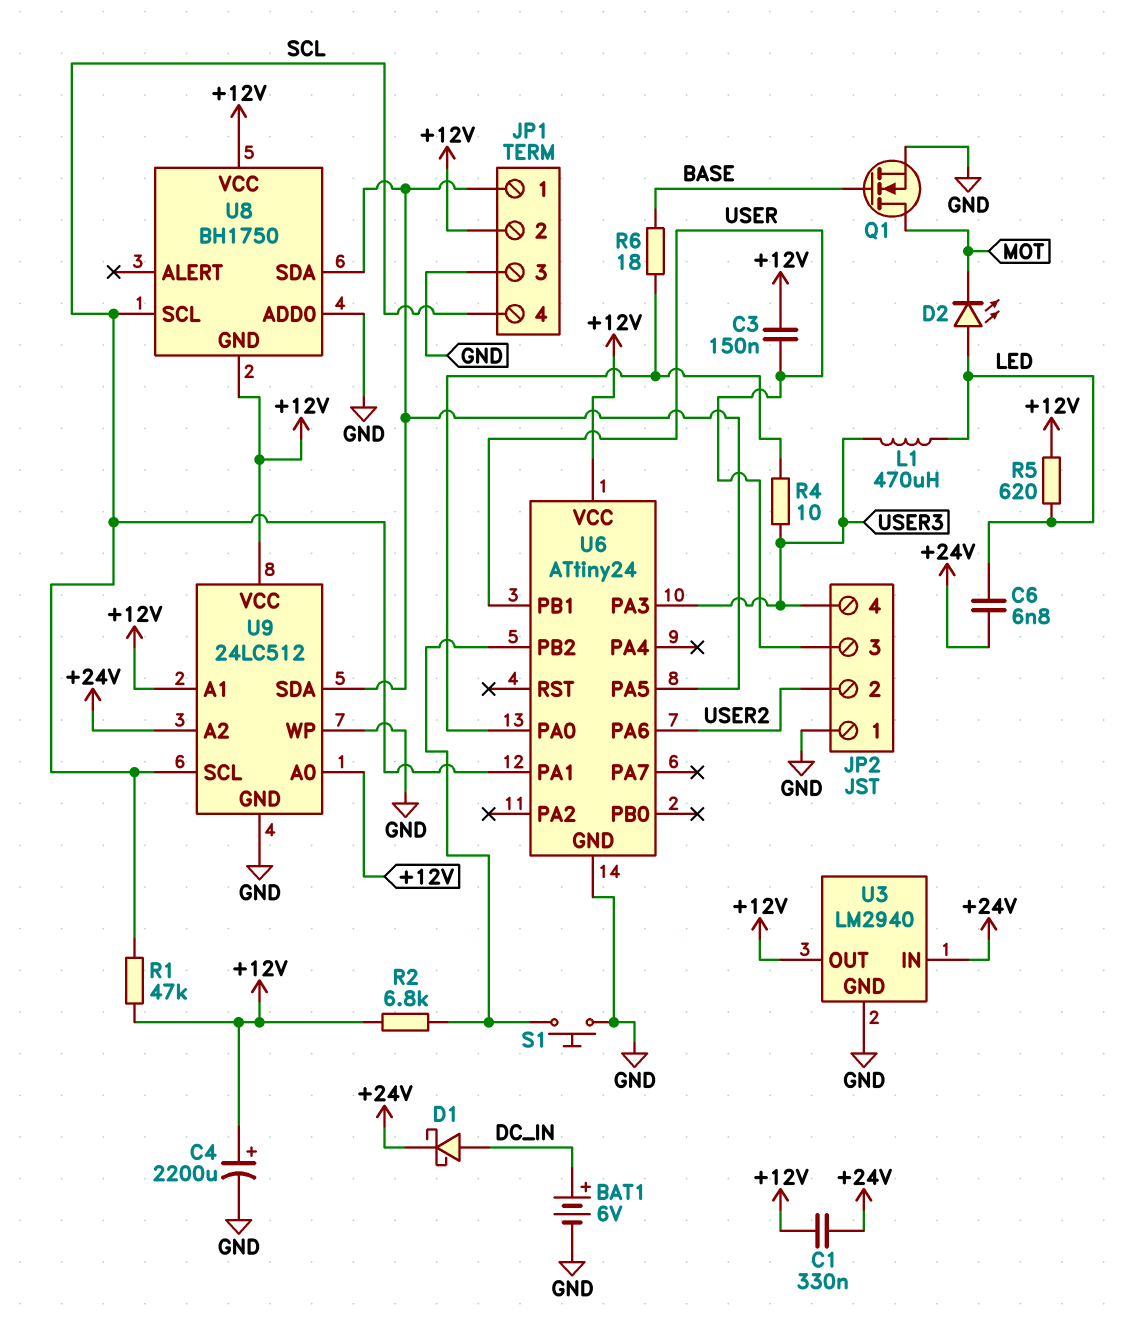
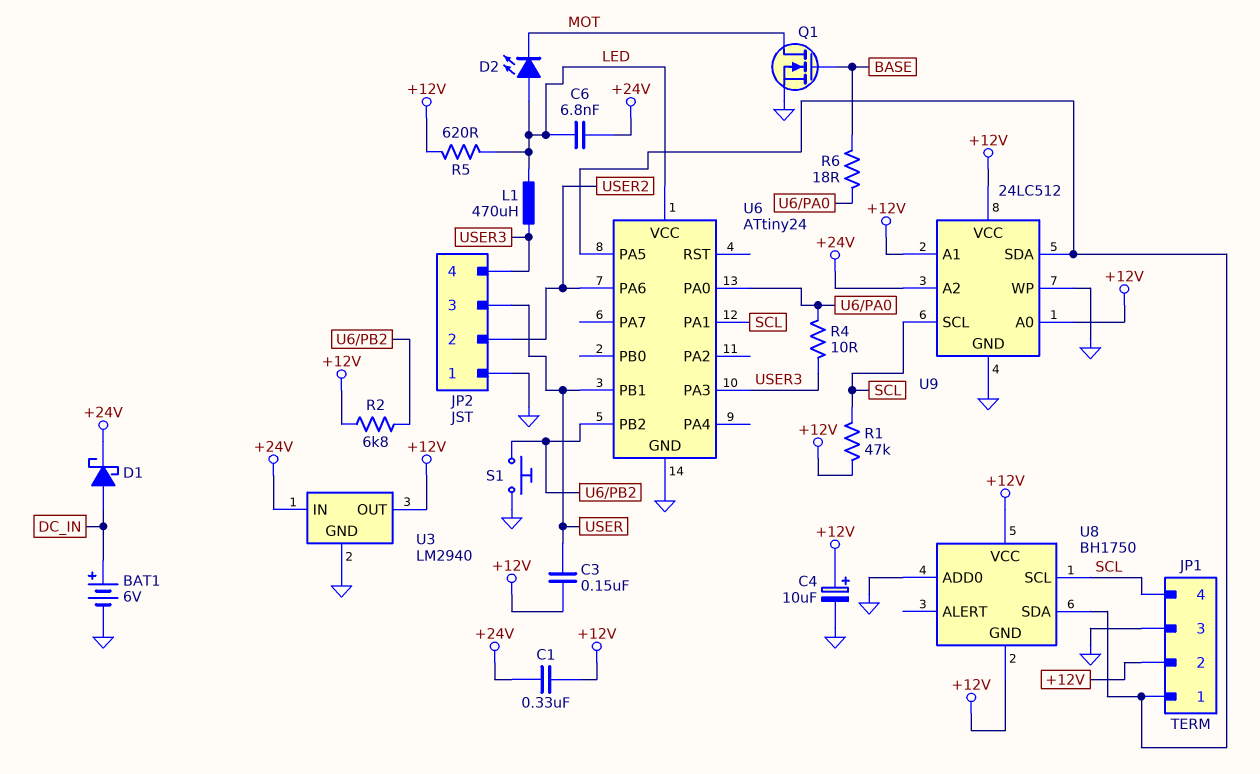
C4: 2200uF (plus +12V, minus GND) -> 10uF (plus +12V, minus GND)
U6 pin VCC: +12V -> LED

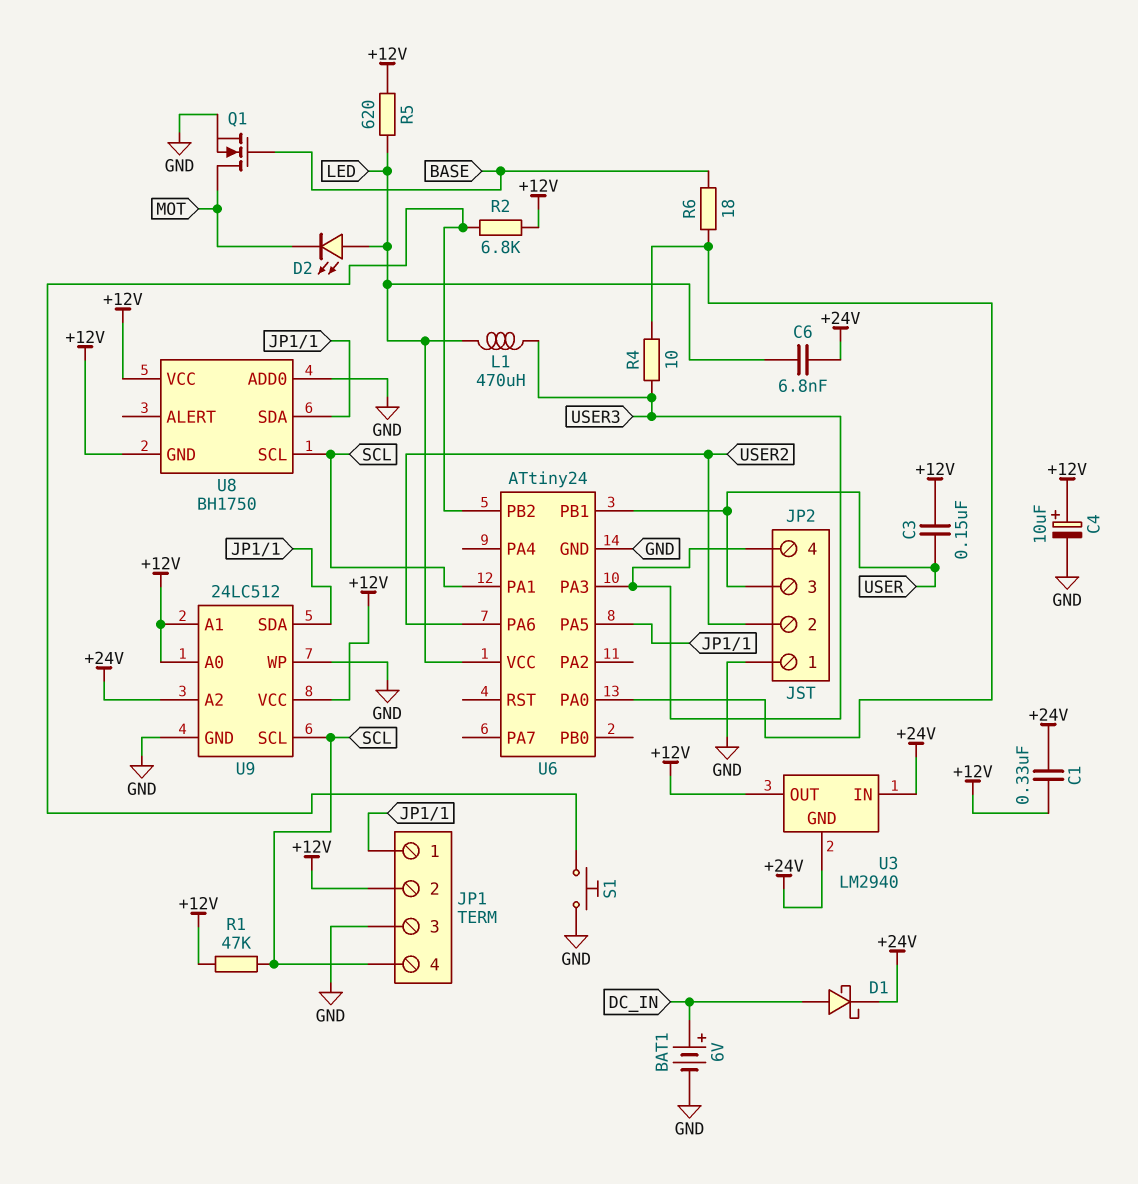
U3 pin GND: GND -> +24V

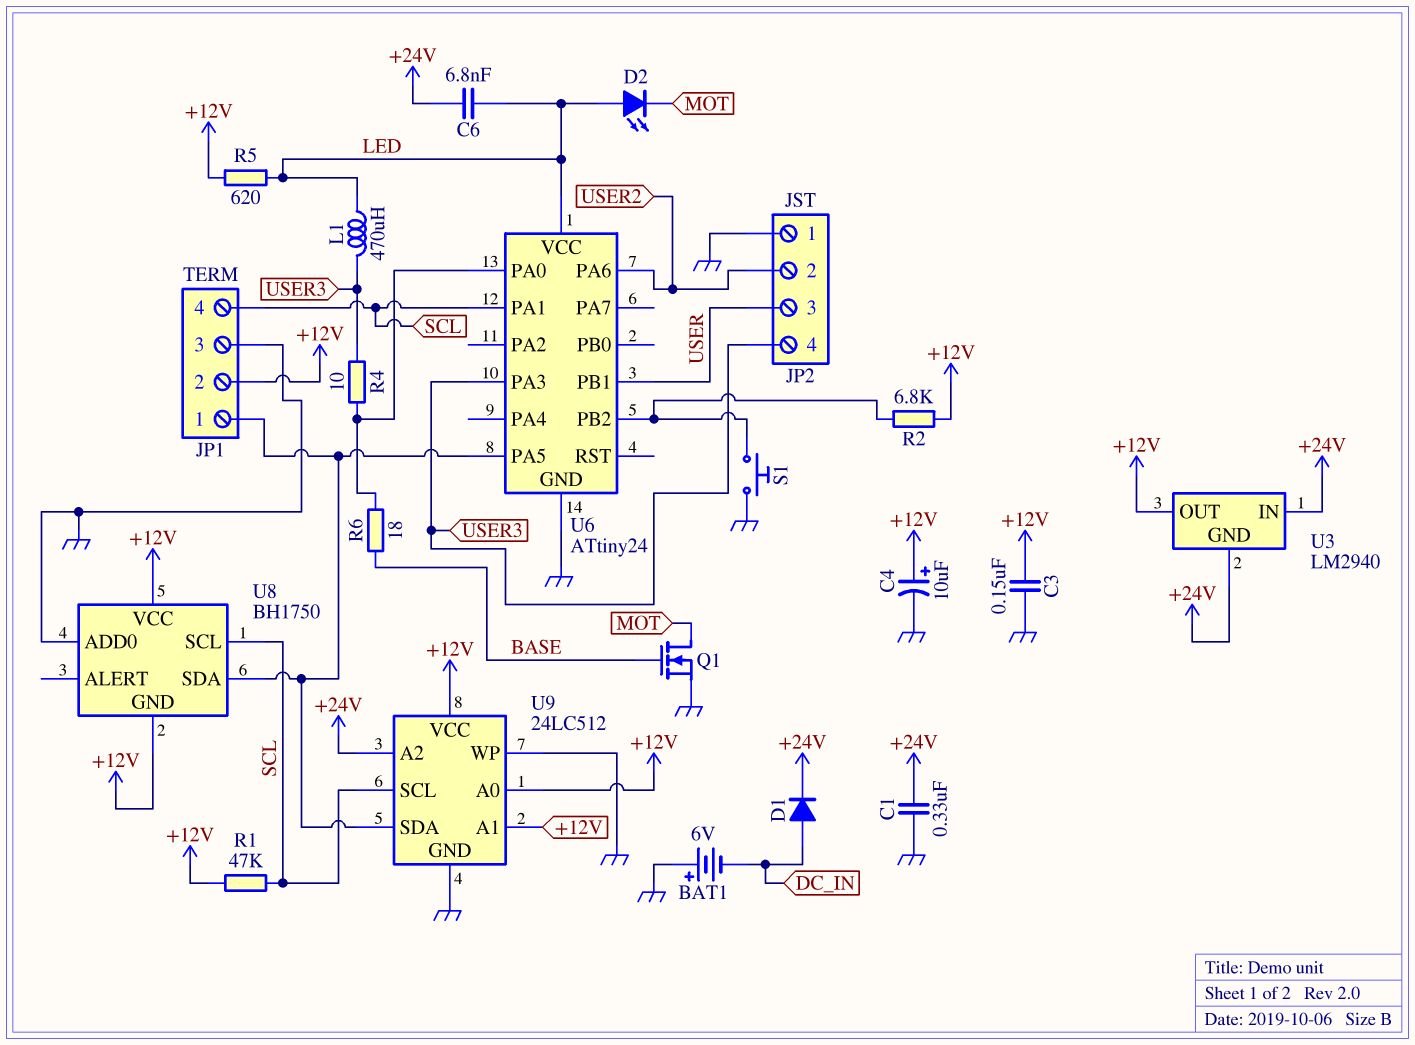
BAT1: 6V (plus DC_IN, minus GND) -> 6V (plus GND, minus DC_IN)
C1: 330nF (+12V, +24V) -> 330nF (+24V, GND)
C3: 150nF (+12V, USER) -> 150nF (+12V, GND)
D1: schottky (A DC_IN, K +24V) -> diode (A DC_IN, K +24V)

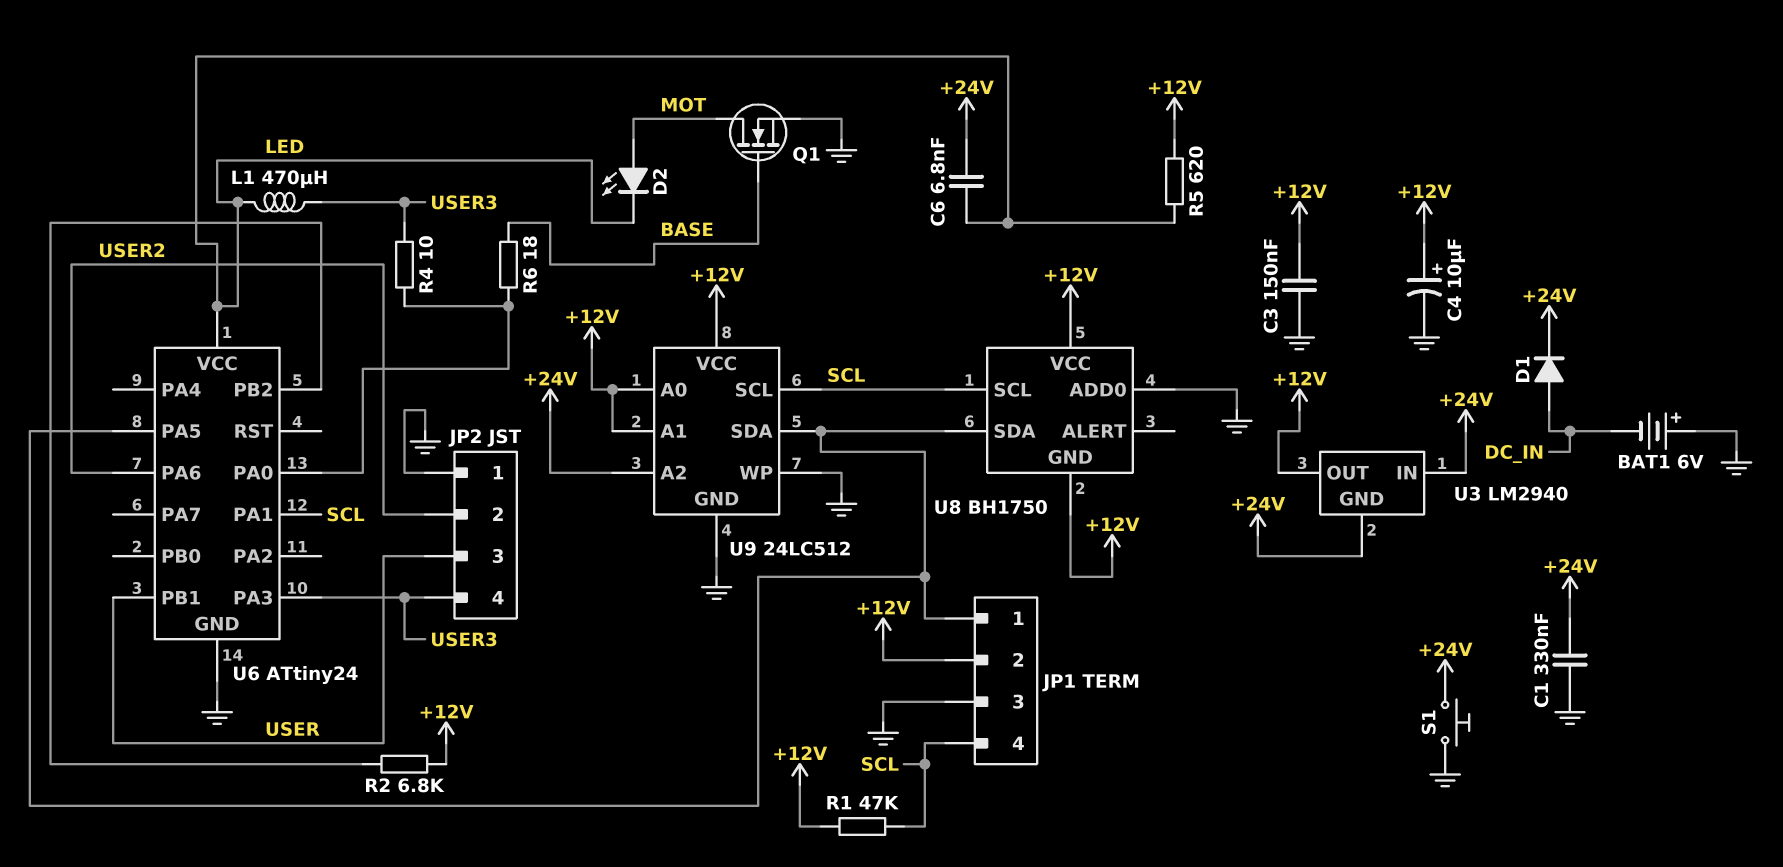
D2: LED (A LED, K MOT) -> LED (A MOT, K LED)
S1: button (GND, U6/PB2) -> button (+24V, GND)

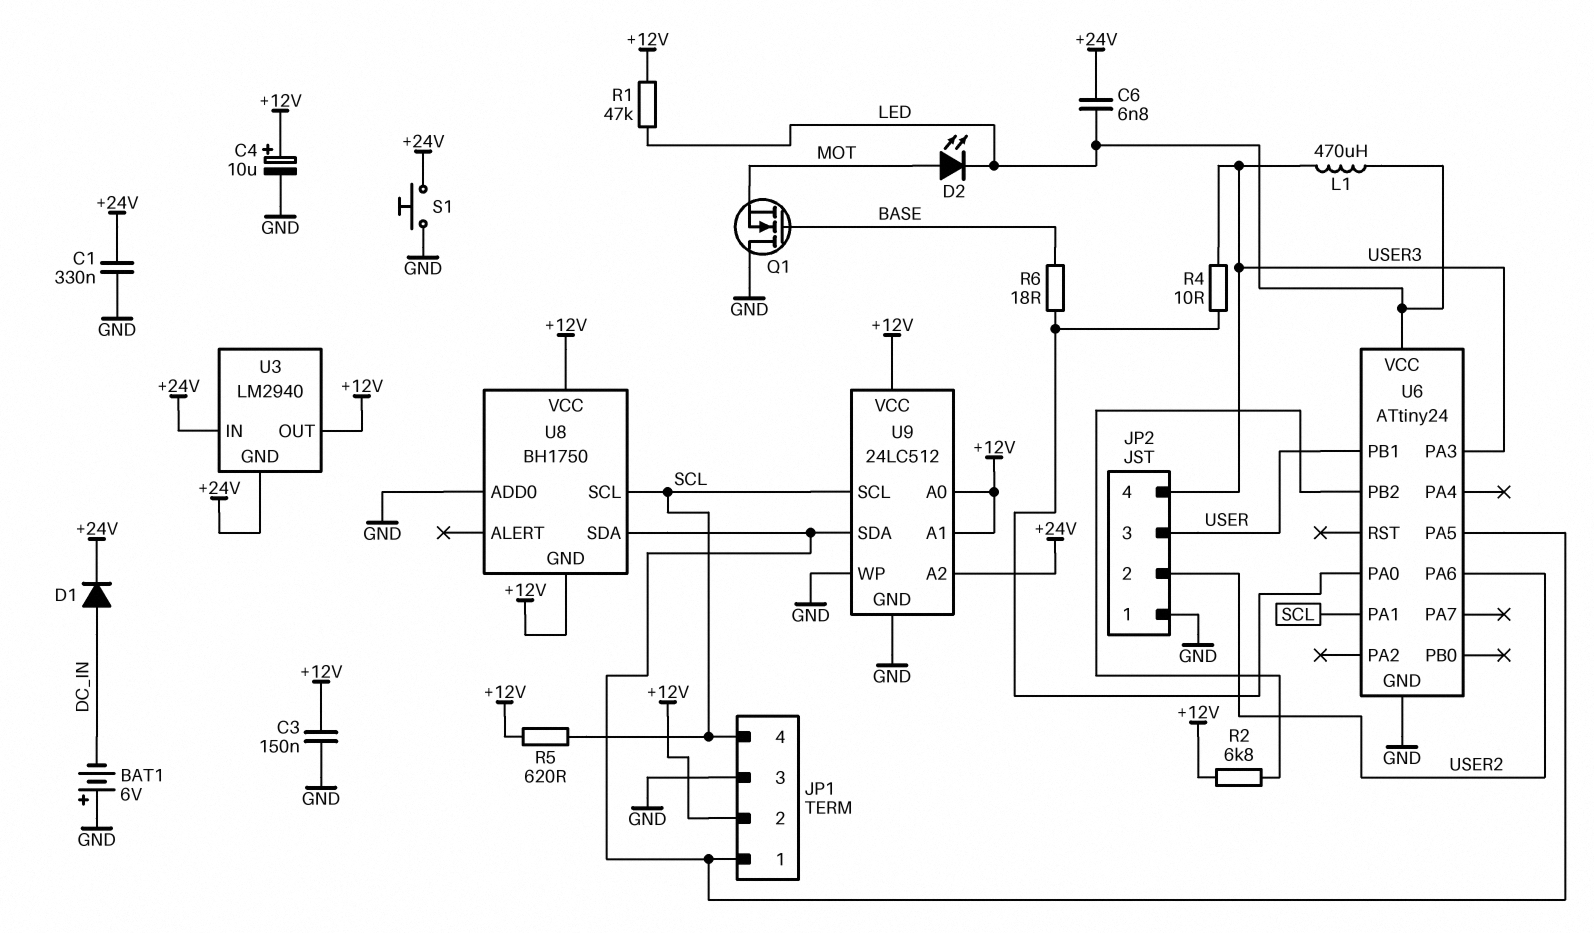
Q1: NMOS (G BASE, D MOT, S GND) -> NMOS (G BASE, D GND, S MOT)
R1: 47k (+12V, SCL) -> 47k (+12V, LED)
R5: 620 (+12V, LED) -> 620 (+12V, SCL)

